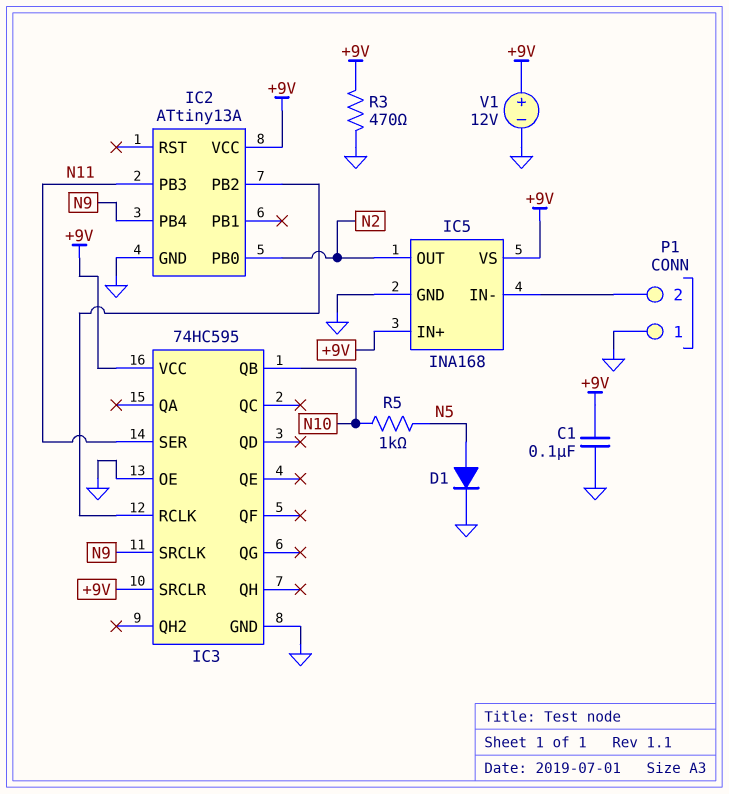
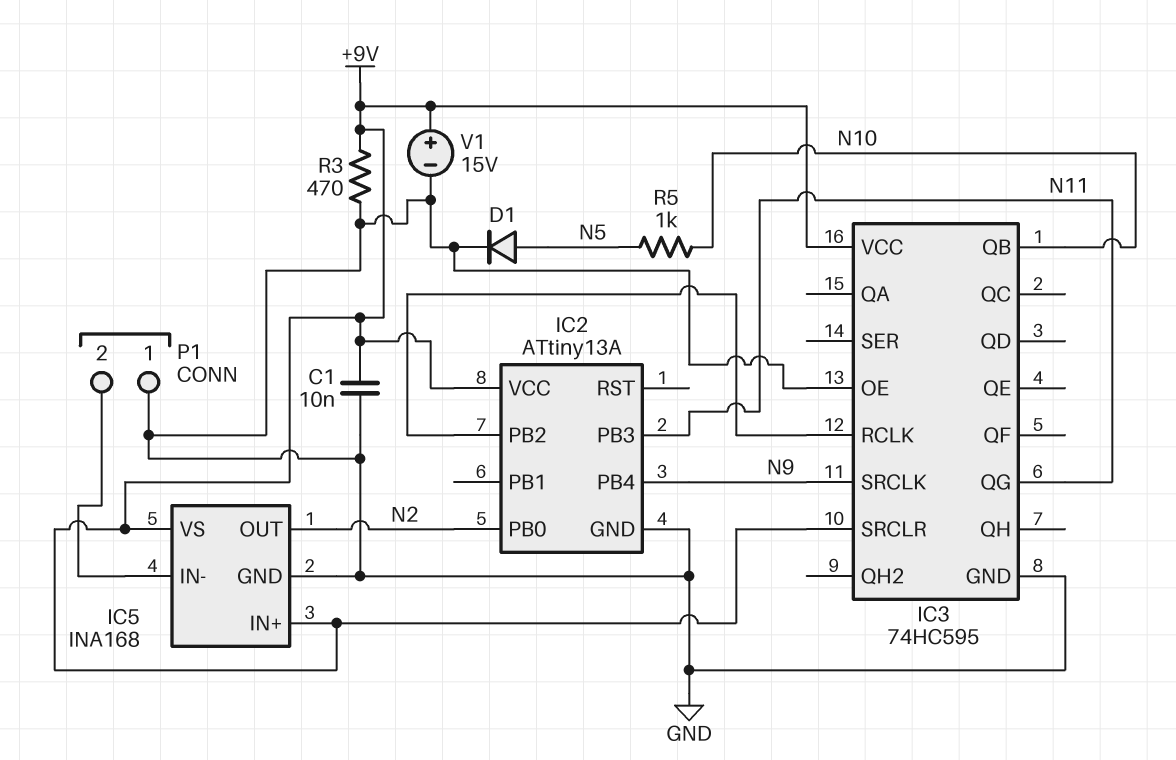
C1: 100nF (+9V, GND) -> 10nF (+9V, GND)
IC3 pin QG: none -> N11
IC3 pin SER: N11 -> none
V1: 12V (plus +9V, minus GND) -> 15V (plus +9V, minus GND)

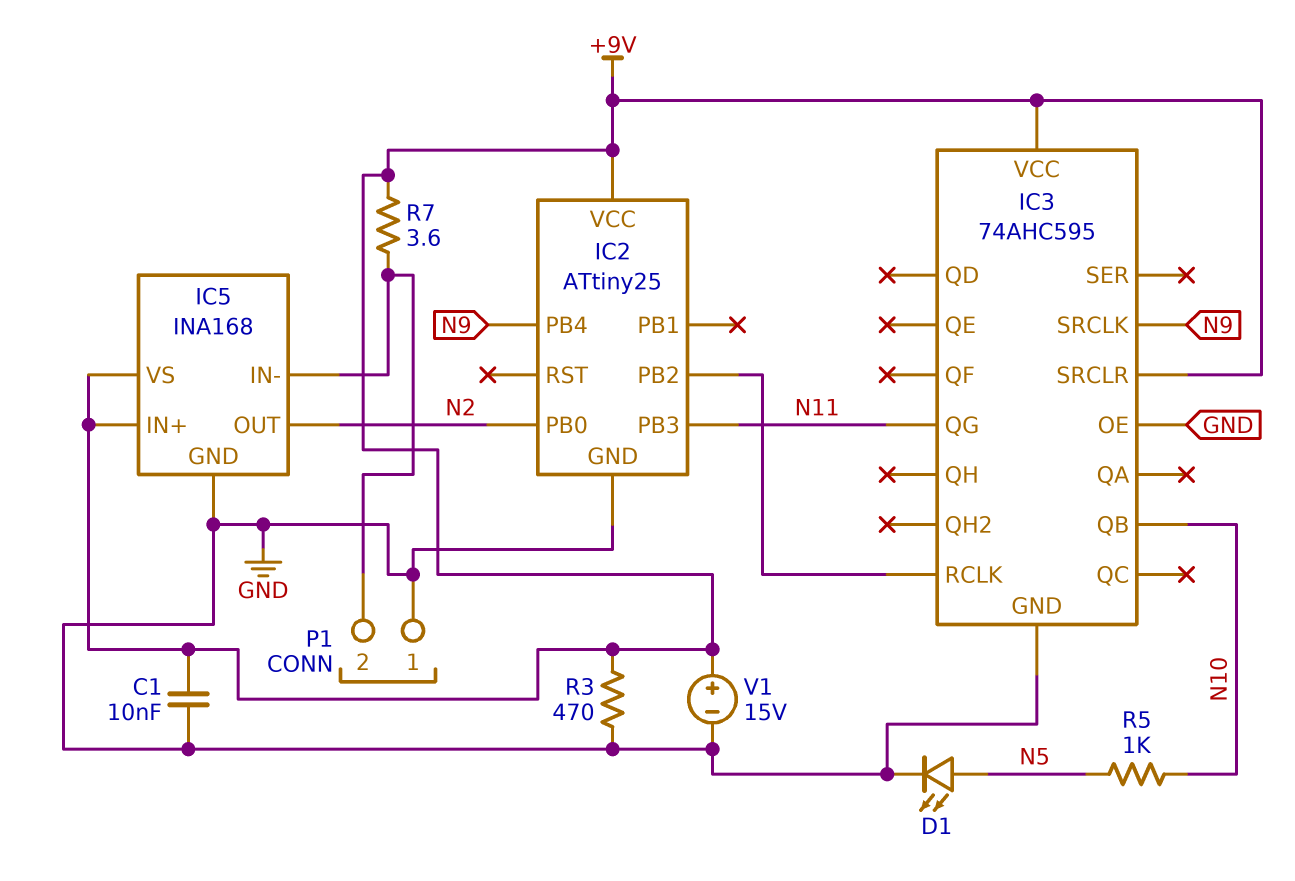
D1: diode (A N5, K GND) -> LED (A N5, K GND)
IC2: ATtiny13A -> ATtiny25
IC3: 74HC595 -> 74AHC595
R7: none -> 3.6 (+9V, IC5/IN-)

